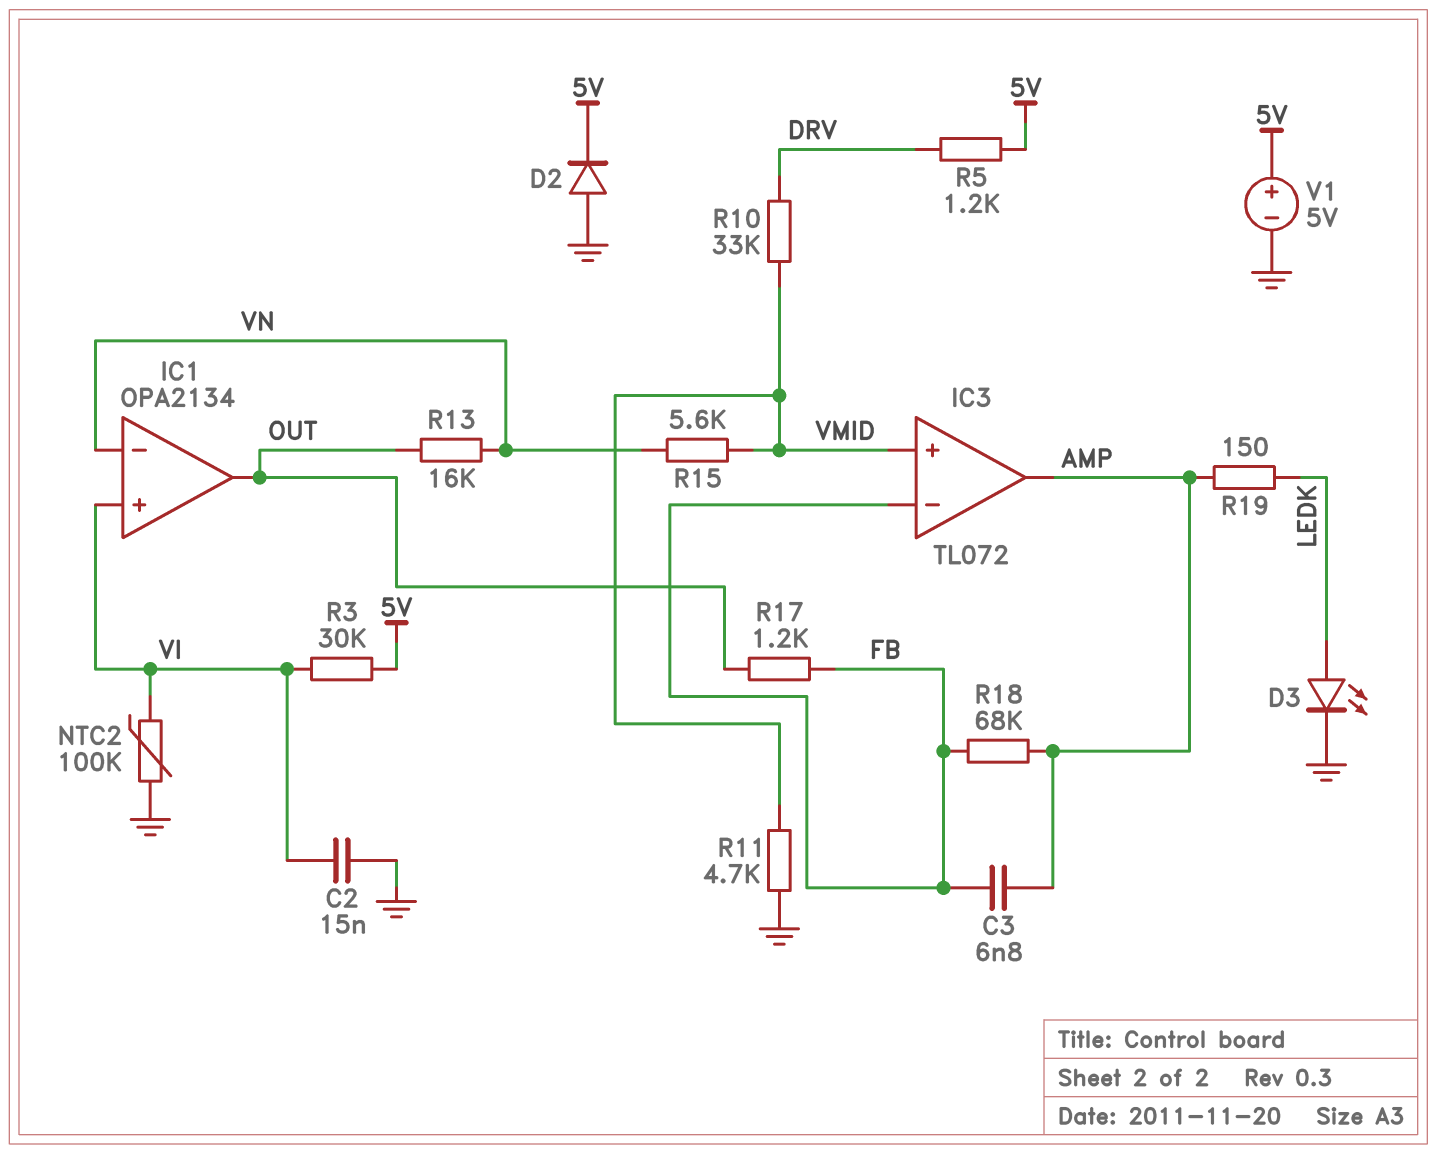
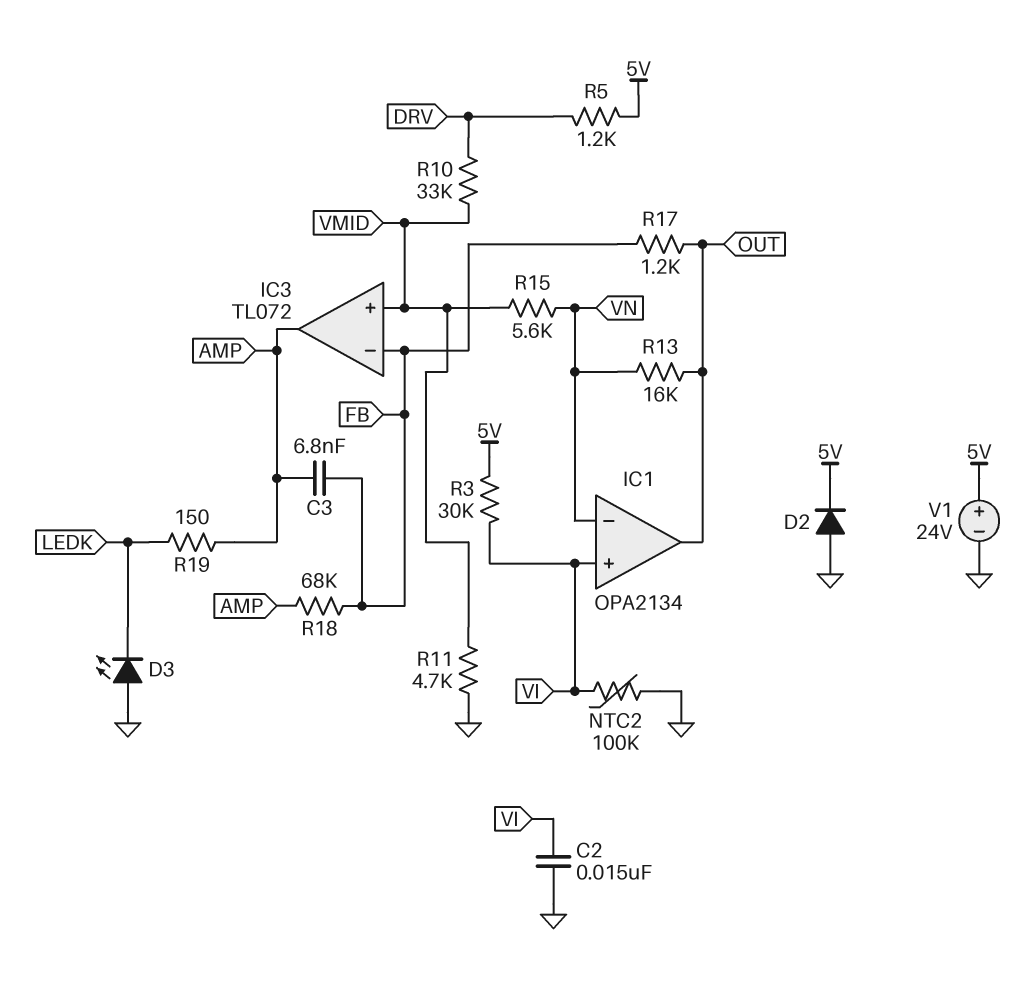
D3: LED (A LEDK, K GND) -> LED (A GND, K LEDK)
V1: 5V (plus 5V, minus GND) -> 24V (plus 5V, minus GND)

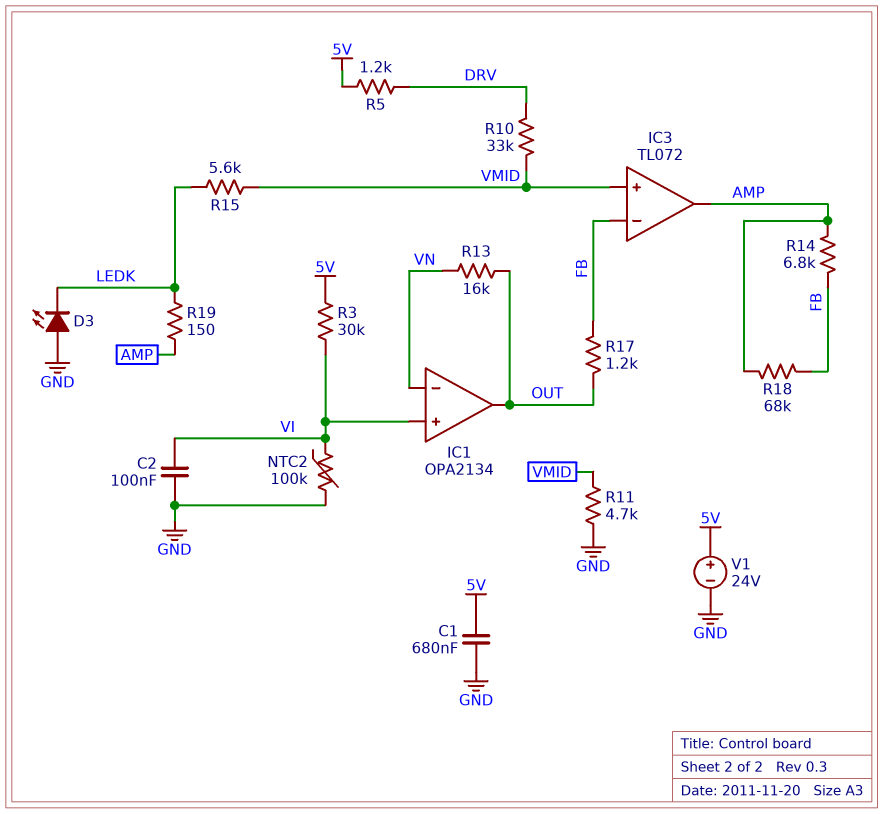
C1: none -> 680nF (5V, GND)
C2: 15nF (GND, VI) -> 100nF (GND, VI)
C3: 6.8nF (AMP, FB) -> none
D2: diode (A GND, K 5V) -> none
R14: none -> 6.8k (AMP, FB)
R15: 5.6k (VMID, VN) -> 5.6k (LEDK, VMID)

